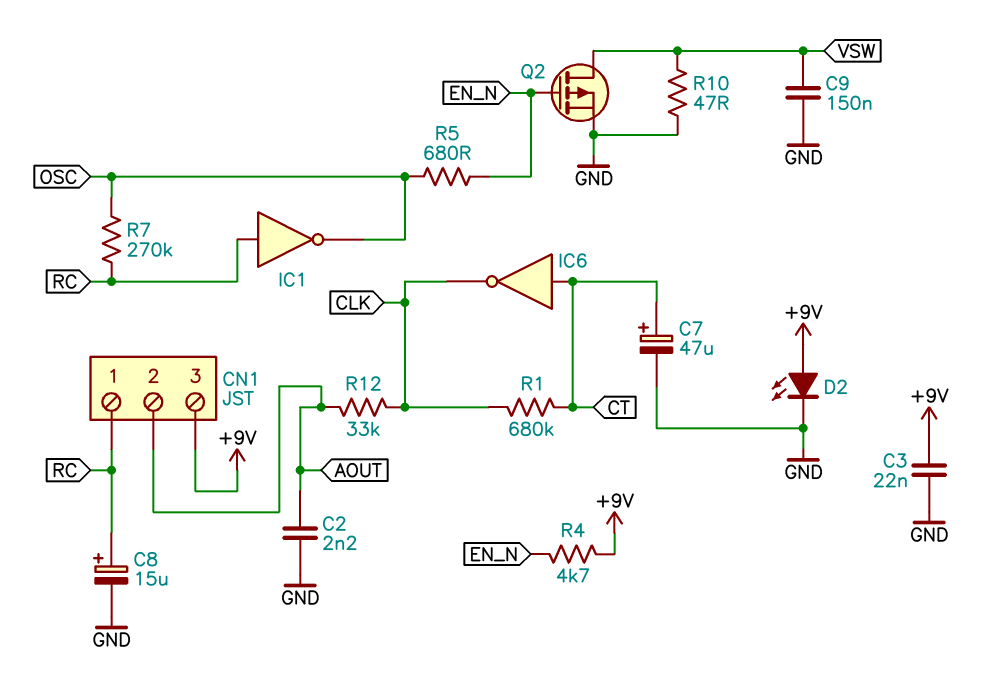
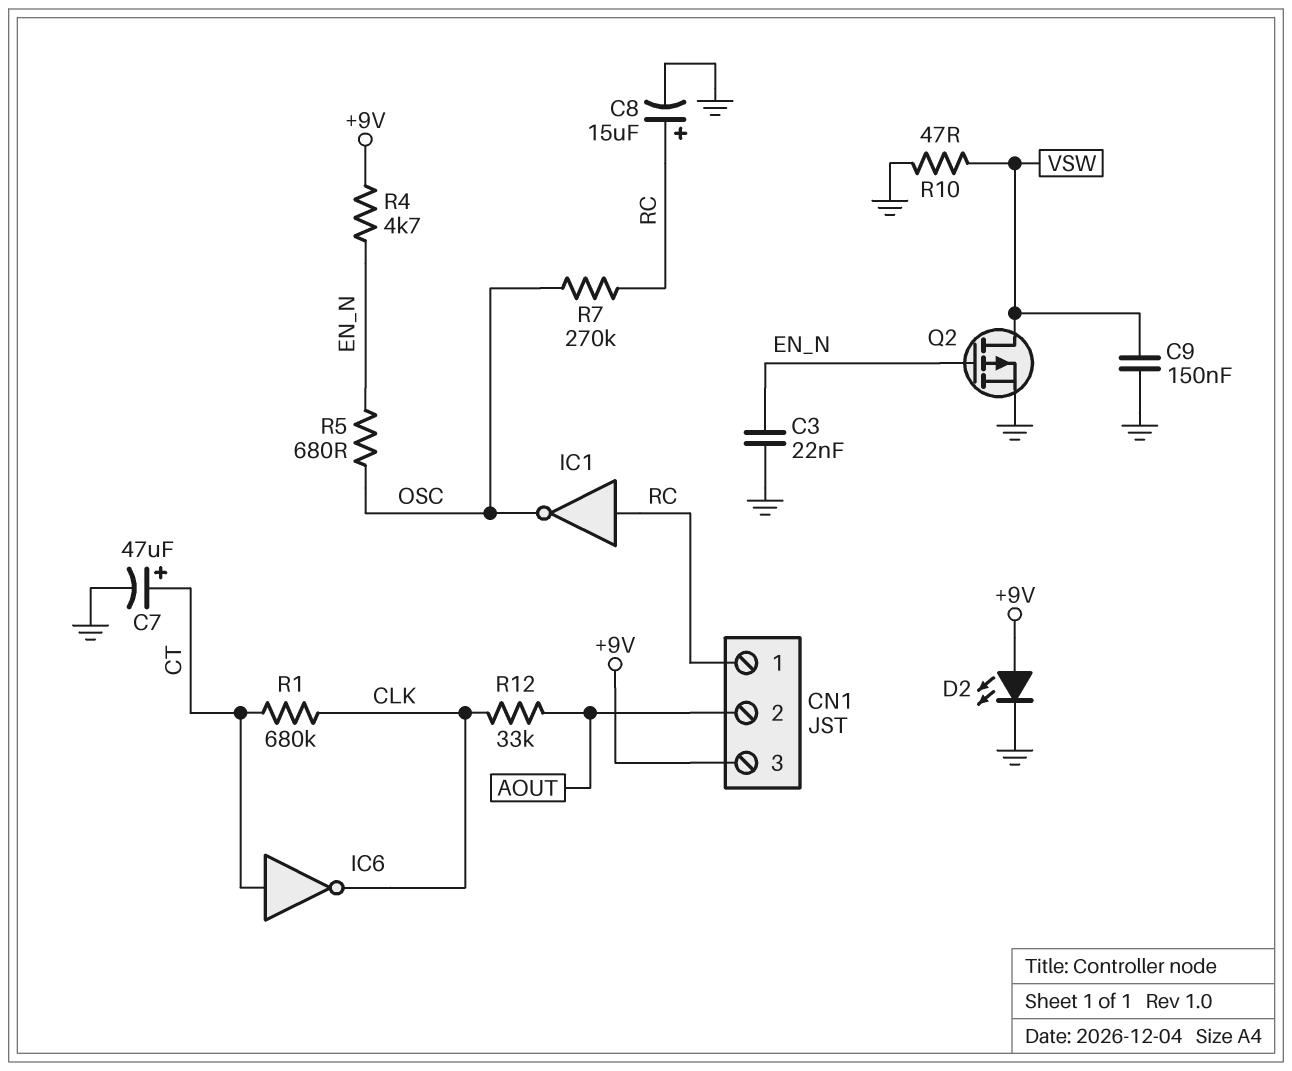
C2: 2.2nF (AOUT, GND) -> none
C3: 22nF (+9V, GND) -> 22nF (EN_N, GND)

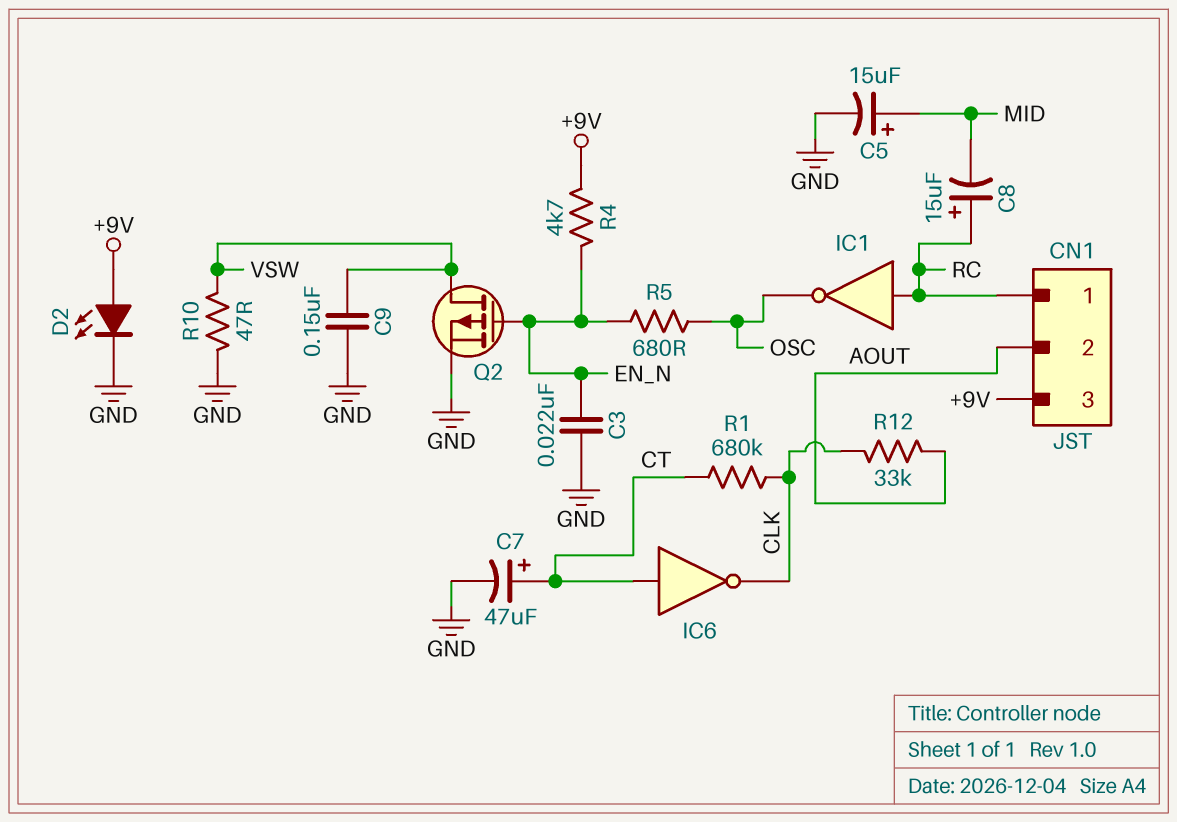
C5: none -> 15uF (plus MID, minus GND)
C8: 15uF (plus RC, minus GND) -> 15uF (plus RC, minus MID)
R7: 270k (OSC, RC) -> none

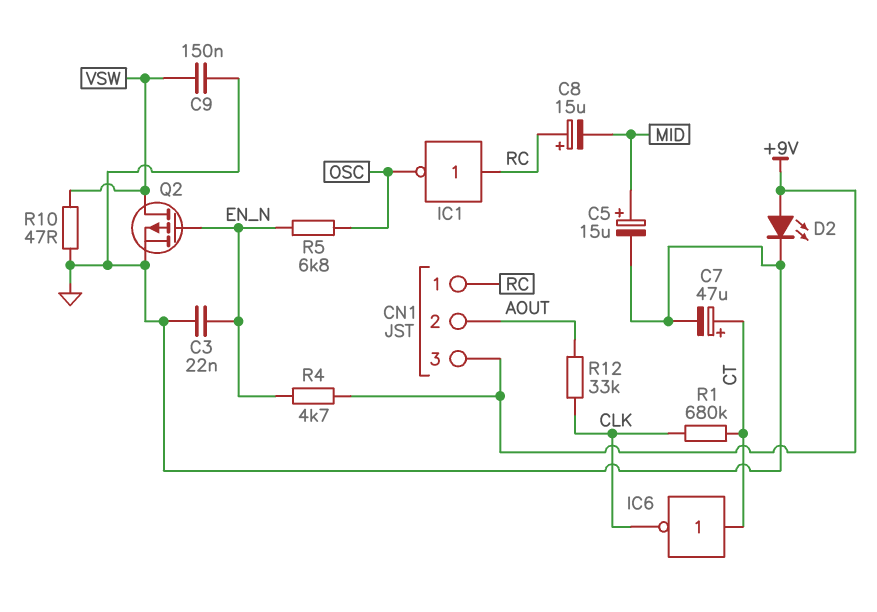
R5: 680 (EN_N, OSC) -> 6.8k (EN_N, OSC)

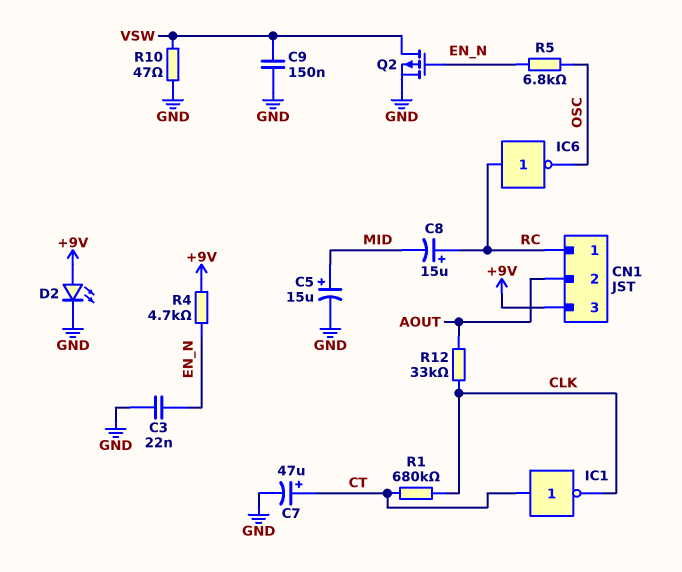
IC1: NOT (in RC, out OSC) -> NOT (in CT, out CLK)
IC6: NOT (in CT, out CLK) -> NOT (in RC, out OSC)

